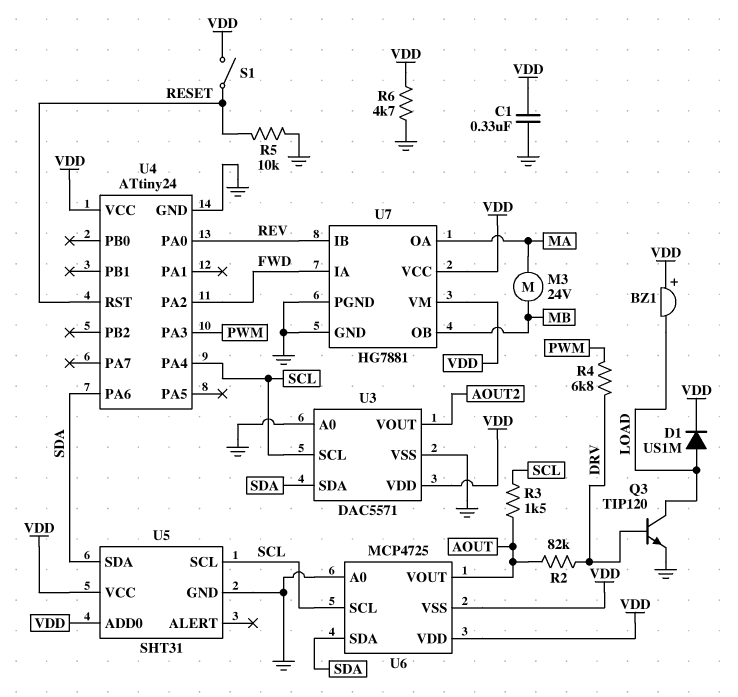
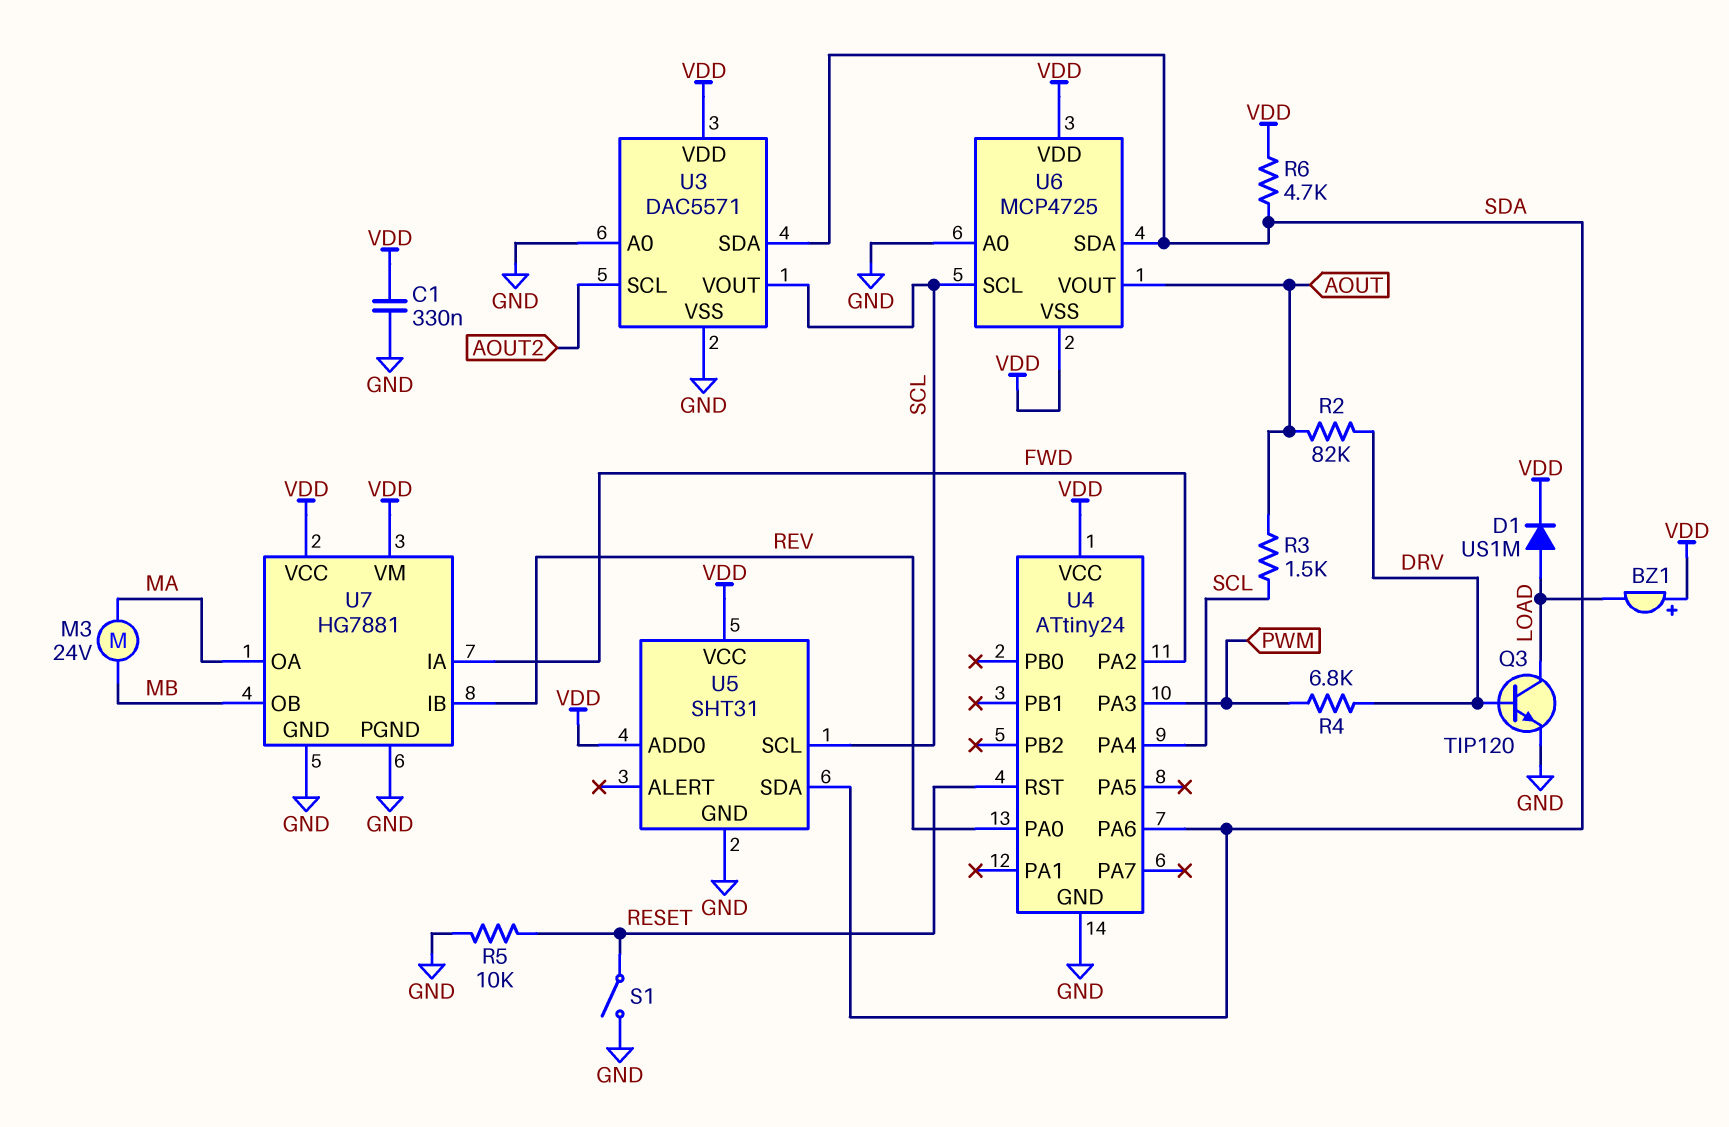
R6: 4.7k (GND, VDD) -> 4.7k (SDA, VDD)
S1: switch (RESET, VDD) -> switch (GND, RESET)
U3 pin SCL: SCL -> AOUT2
U3 pin VOUT: AOUT2 -> SCL

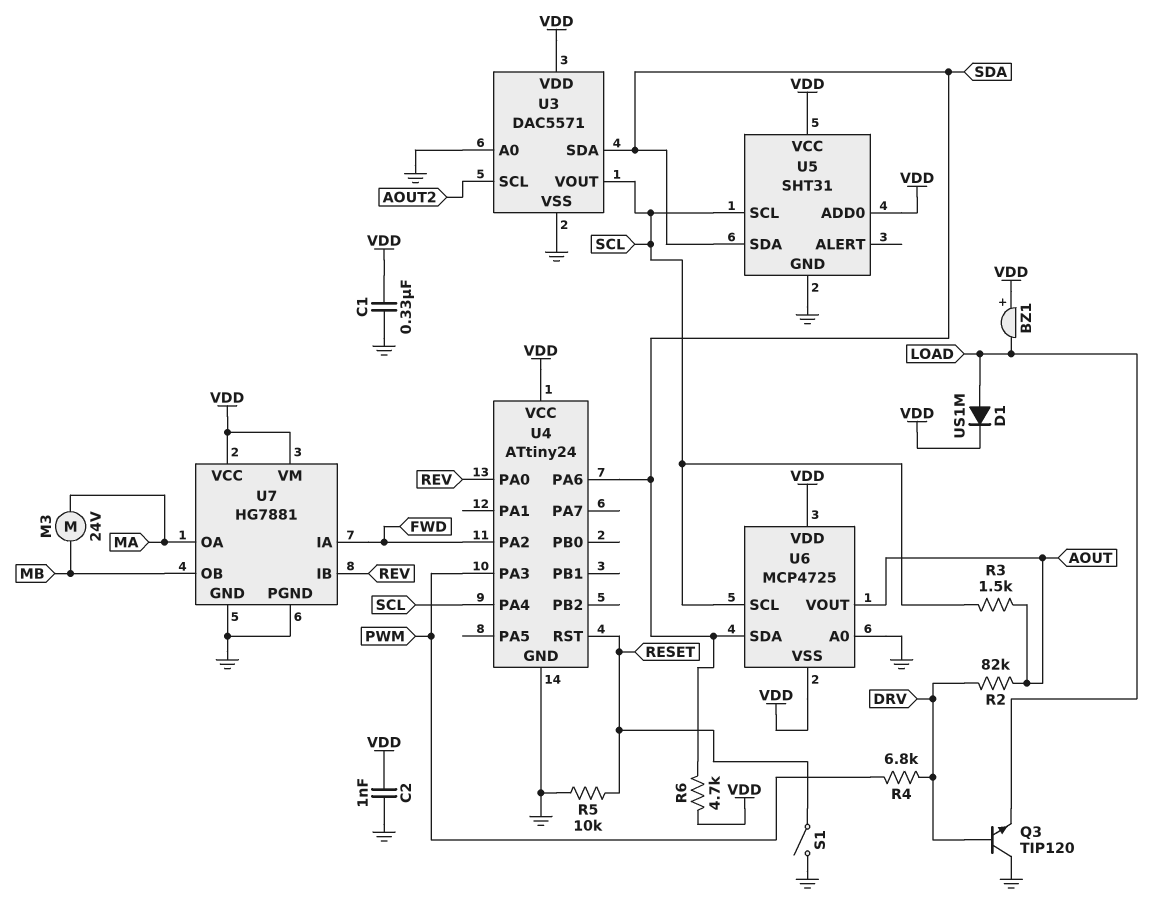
C2: none -> 1nF (GND, VDD)
Q3: NPN TIP120 (B DRV, C LOAD, E GND) -> NPN TIP120 (B DRV, C GND, E LOAD)

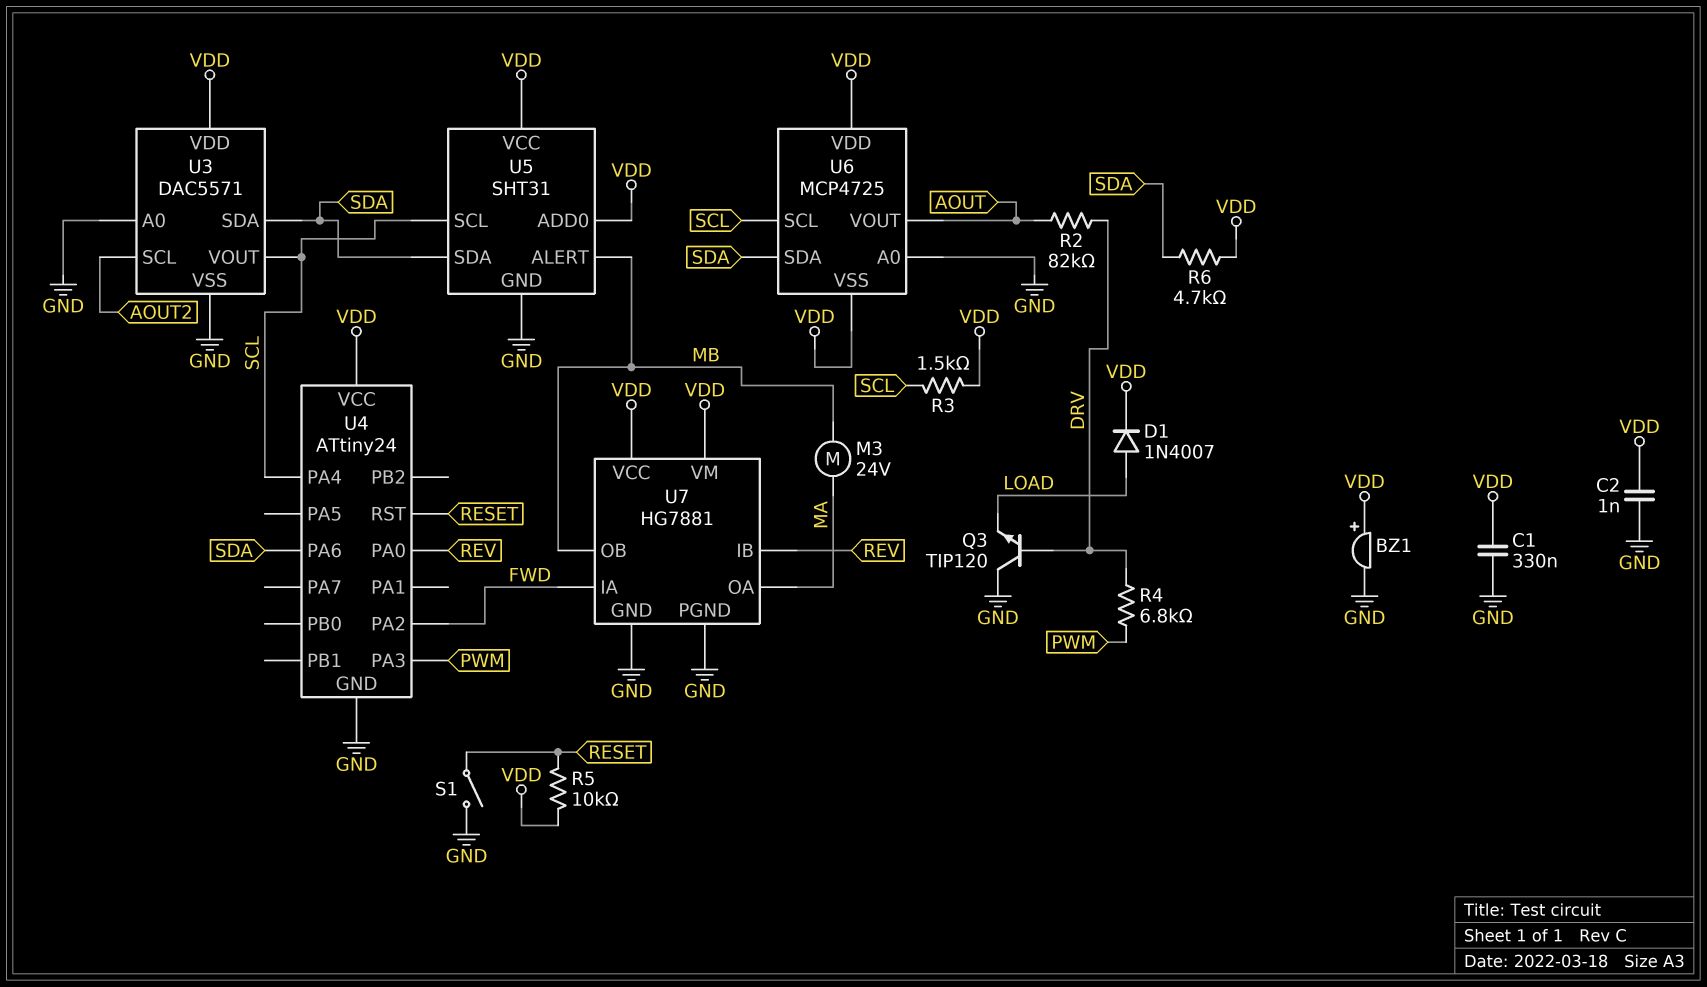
BZ1: buzzer (plus VDD, minus LOAD) -> buzzer (plus VDD, minus GND)
D1: diode US1M (A LOAD, K VDD) -> diode 1N4007 (A LOAD, K VDD)
R3: 1.5k (AOUT, SCL) -> 1.5k (SCL, VDD)
R5: 10k (GND, RESET) -> 10k (RESET, VDD)
U5 pin ALERT: none -> MB

